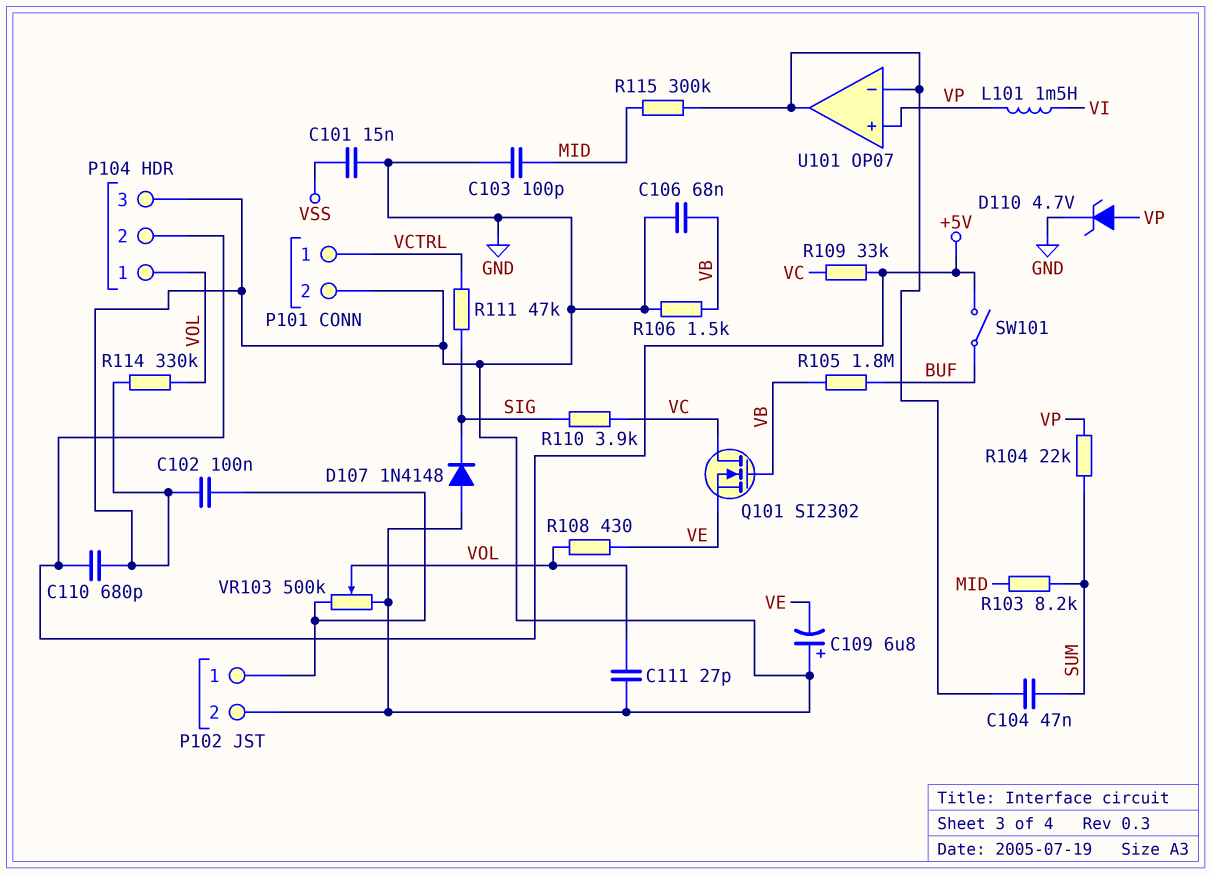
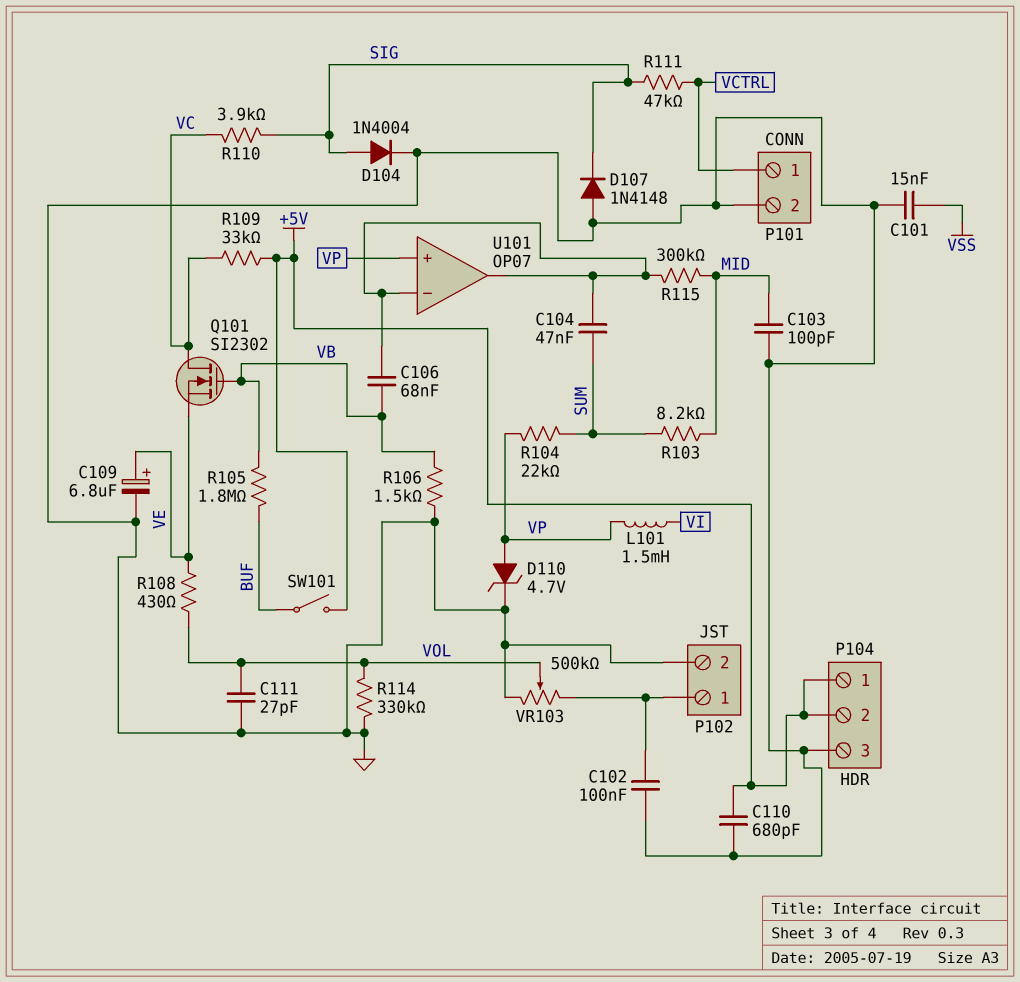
C106: 68nF (GND, VB) -> 68nF (U101/in-, VB)
C109: 6.8uF (plus GND, minus VE) -> 6.8uF (plus VE, minus GND)
D104: none -> diode 1N4004 (A SIG, K GND)
P104 pin 1: VOL -> +5V

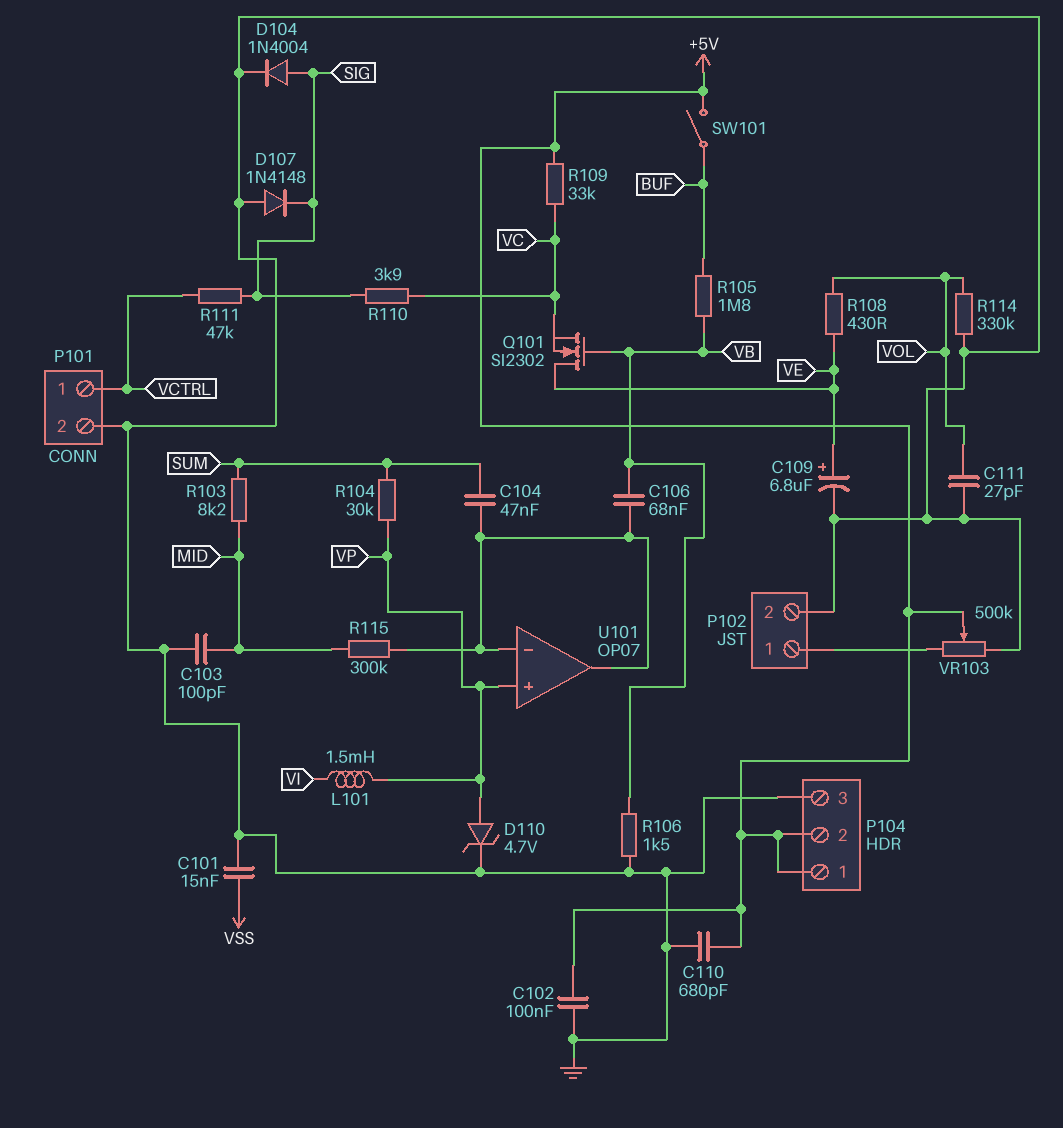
C102: 100nF (GND, P102/1) -> 100nF (+5V, GND)
Q101: NMOS SI2302 (G VB, D VC, S VE) -> NMOS SI2302 (G VB, D VE, S VC)
R104: 22k (SUM, VP) -> 30k (SUM, VP)
VR103: 500k (GND, P102/1, wiper VOL) -> 500k (GND, P102/1, wiper +5V)

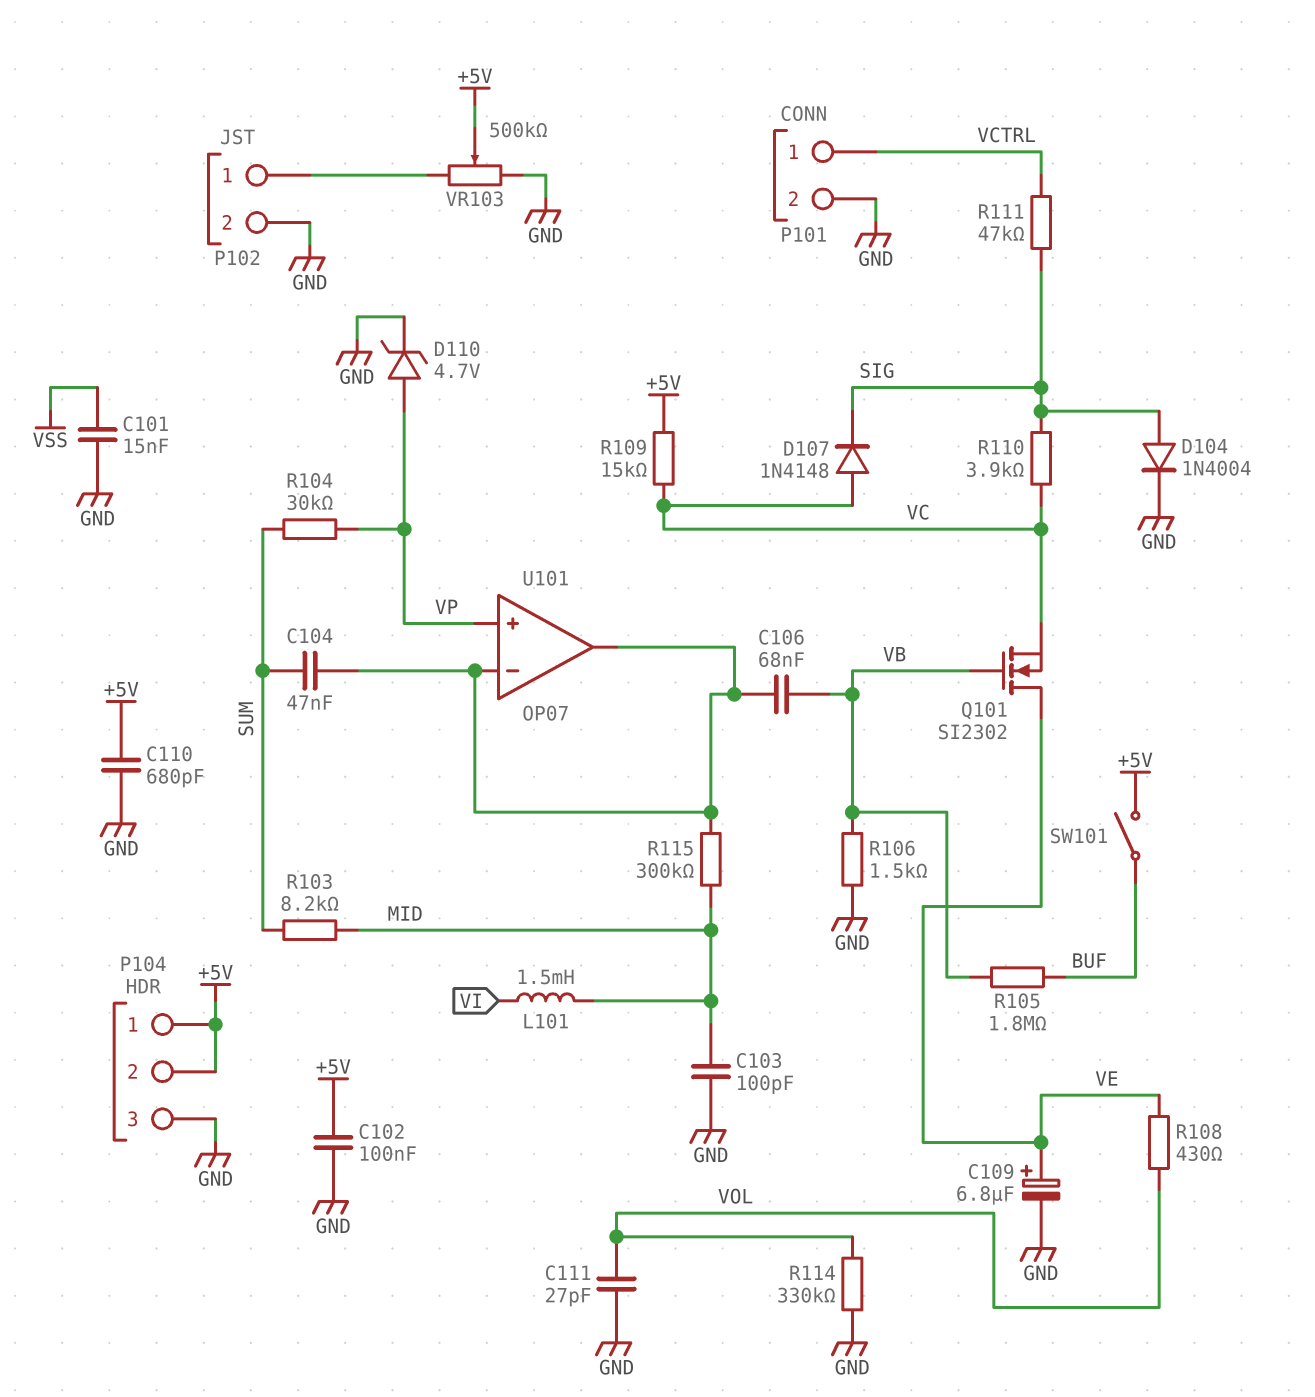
D107: diode 1N4148 (A GND, K SIG) -> diode 1N4148 (A VC, K SIG)
L101: 1.5mH (VI, VP) -> 1.5mH (MID, VI)
R109: 33k (+5V, VC) -> 15k (+5V, VC)

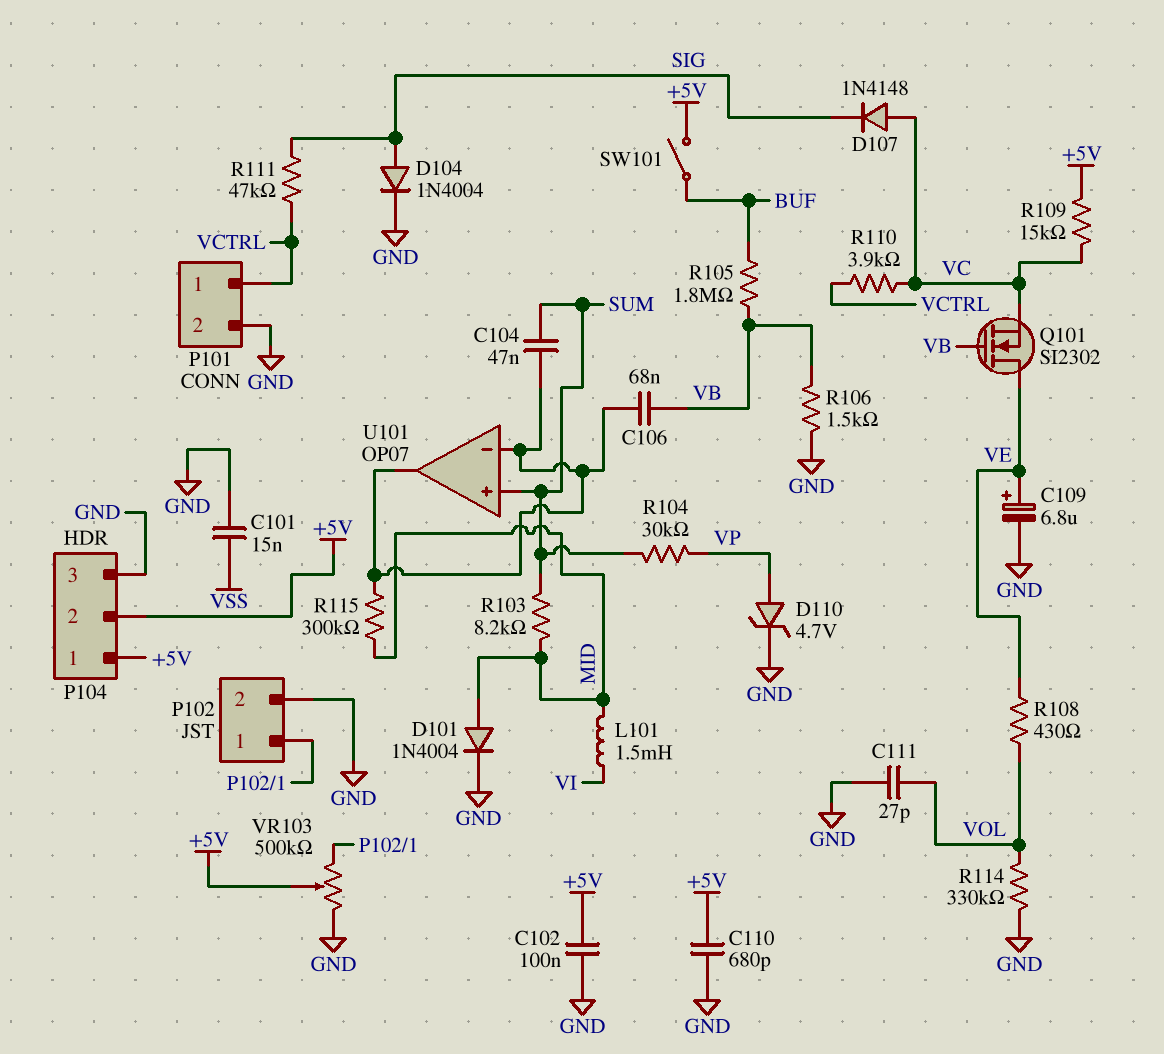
C103: 100pF (GND, MID) -> none
D101: none -> diode 1N4004 (A MID, K GND)
R110: 3.9k (SIG, VC) -> 3.9k (VC, VCTRL)
U101 pin in+: VP -> SUM

